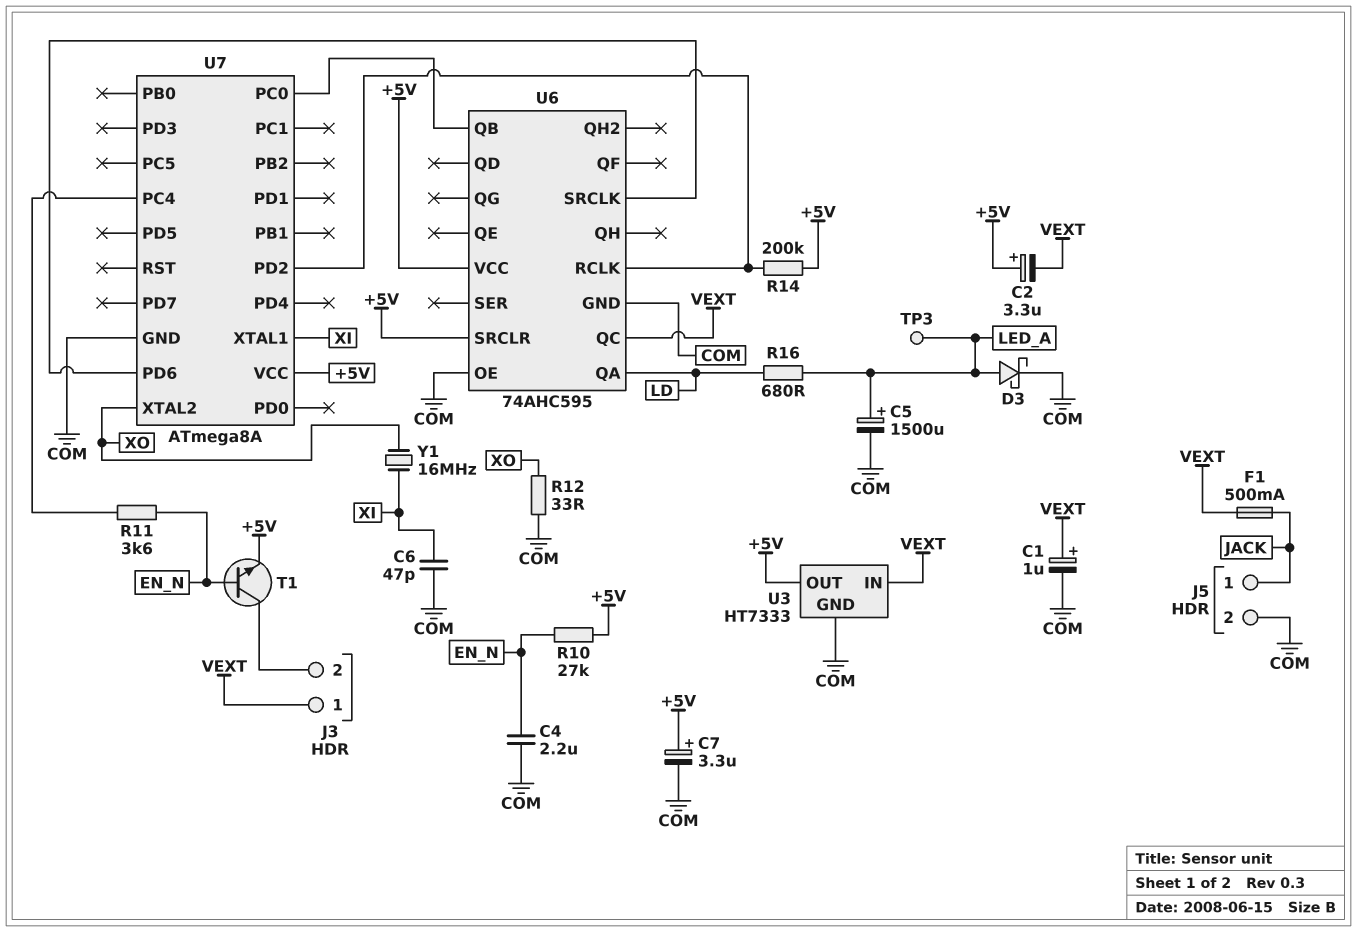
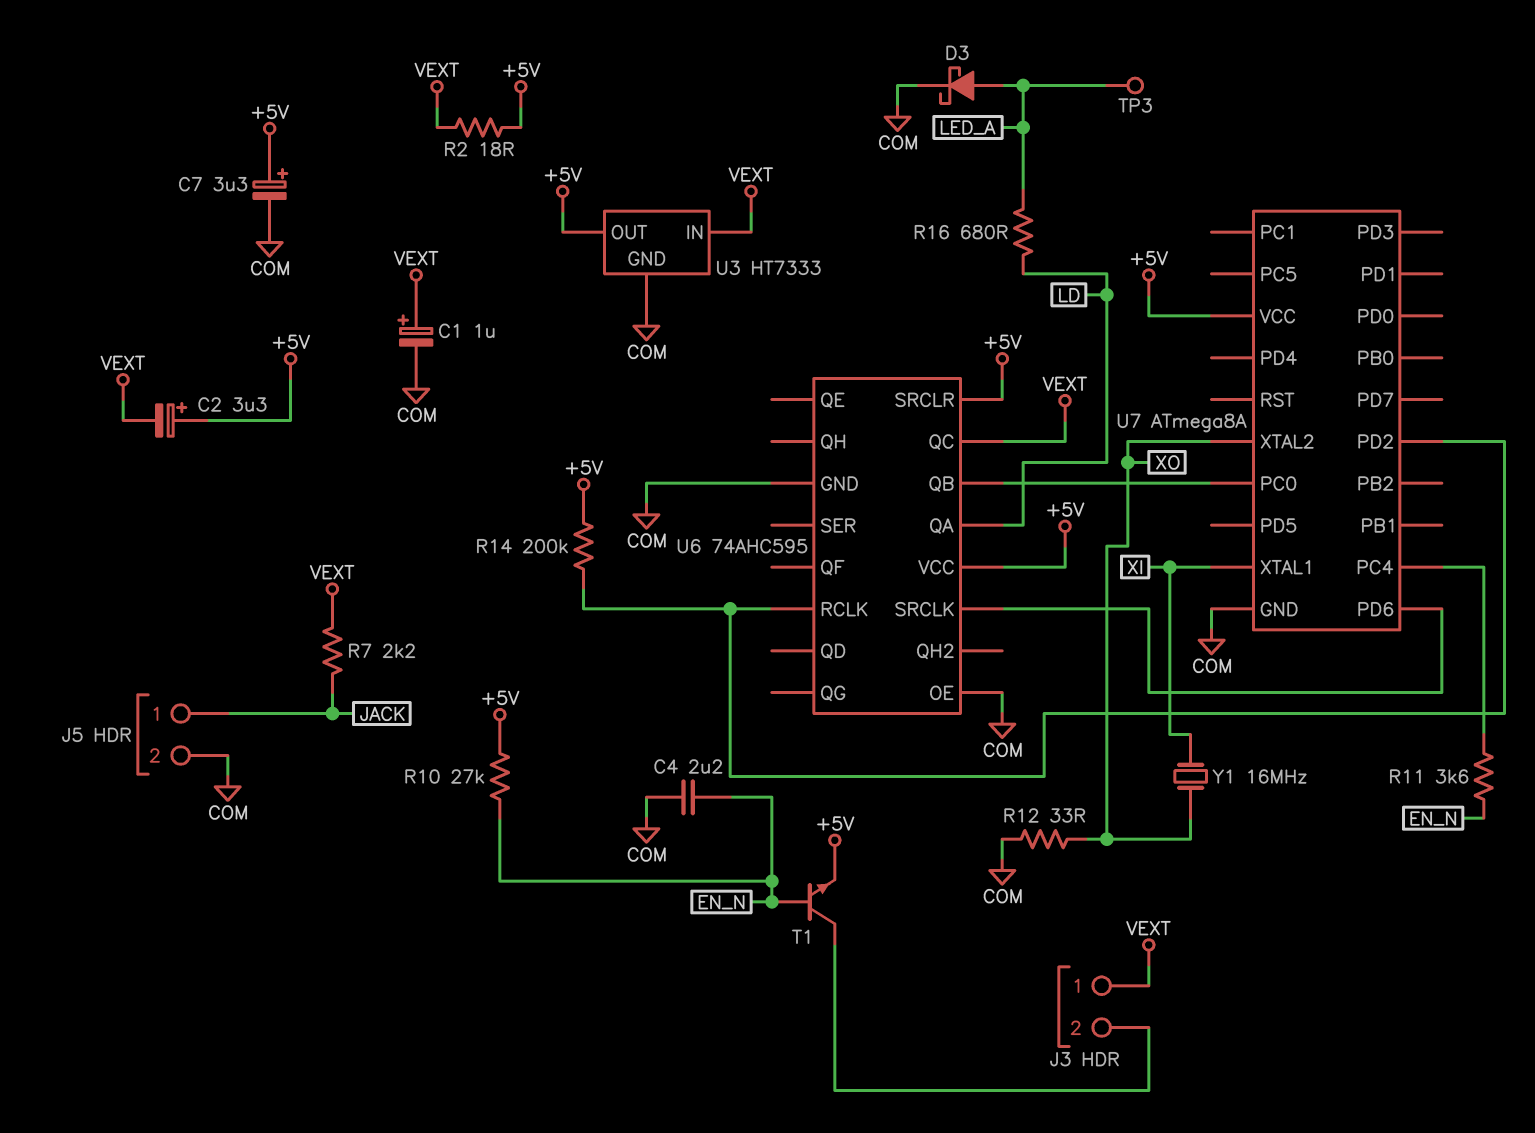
C5: 1500uF (plus LED_A, minus COM) -> none
C6: 47pF (COM, XI) -> none
F1: 500mA (JACK, VEXT) -> none
R2: none -> 18 (+5V, VEXT)
R7: none -> 2.2k (JACK, VEXT)

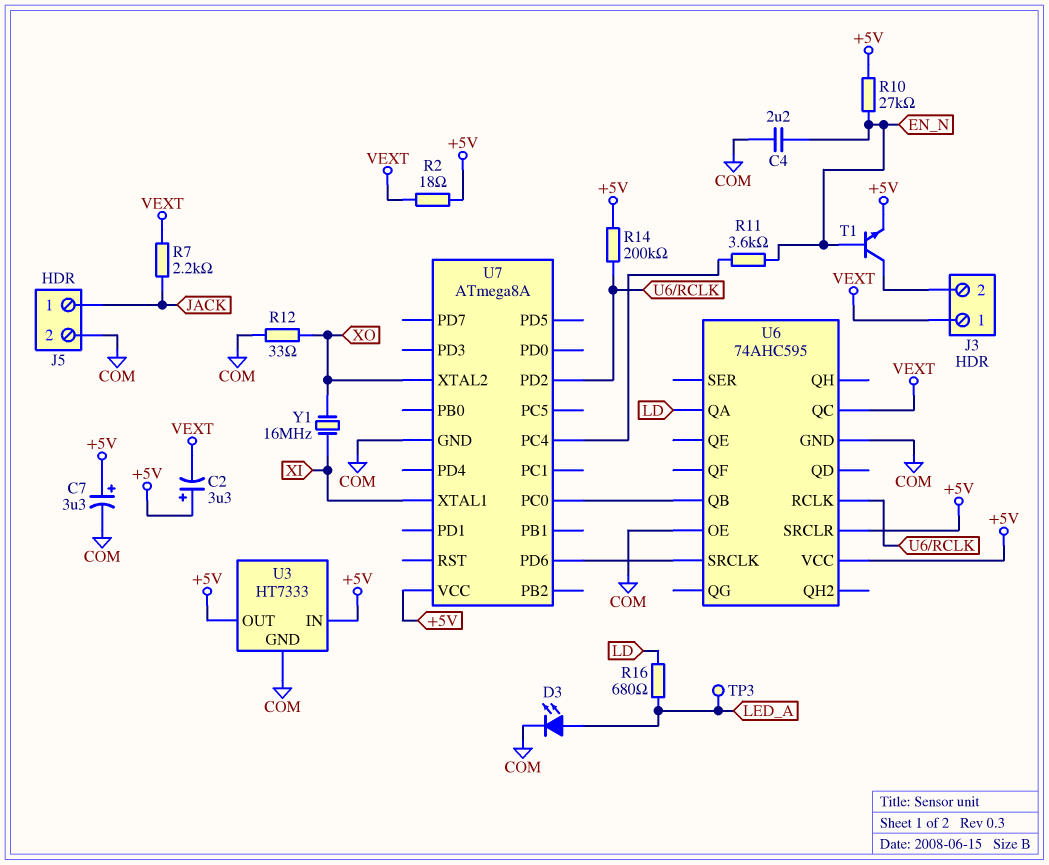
C1: 1uF (plus VEXT, minus COM) -> none
D3: schottky (A LED_A, K COM) -> LED (A LED_A, K COM)
U3 pin IN: VEXT -> +5V

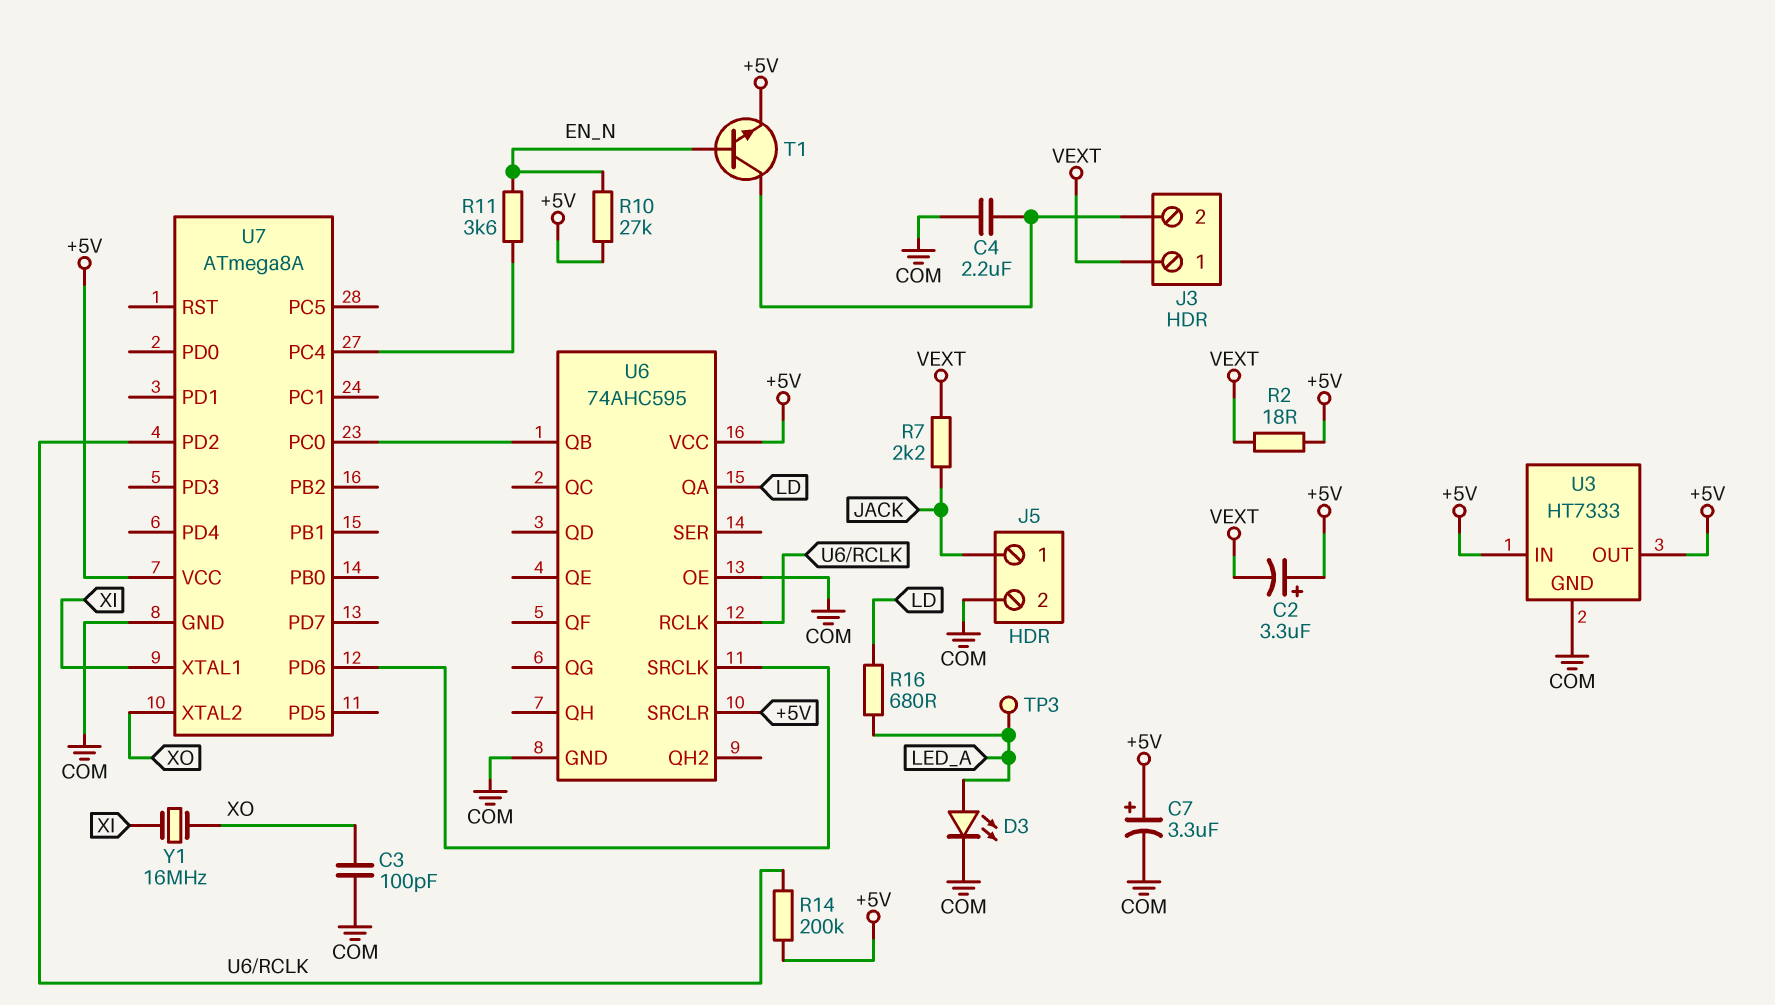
C3: none -> 100pF (COM, XO)
C4: 2.2uF (COM, EN_N) -> 2.2uF (COM, J3/2)
R12: 33 (COM, XO) -> none
U6 pin QC: VEXT -> none

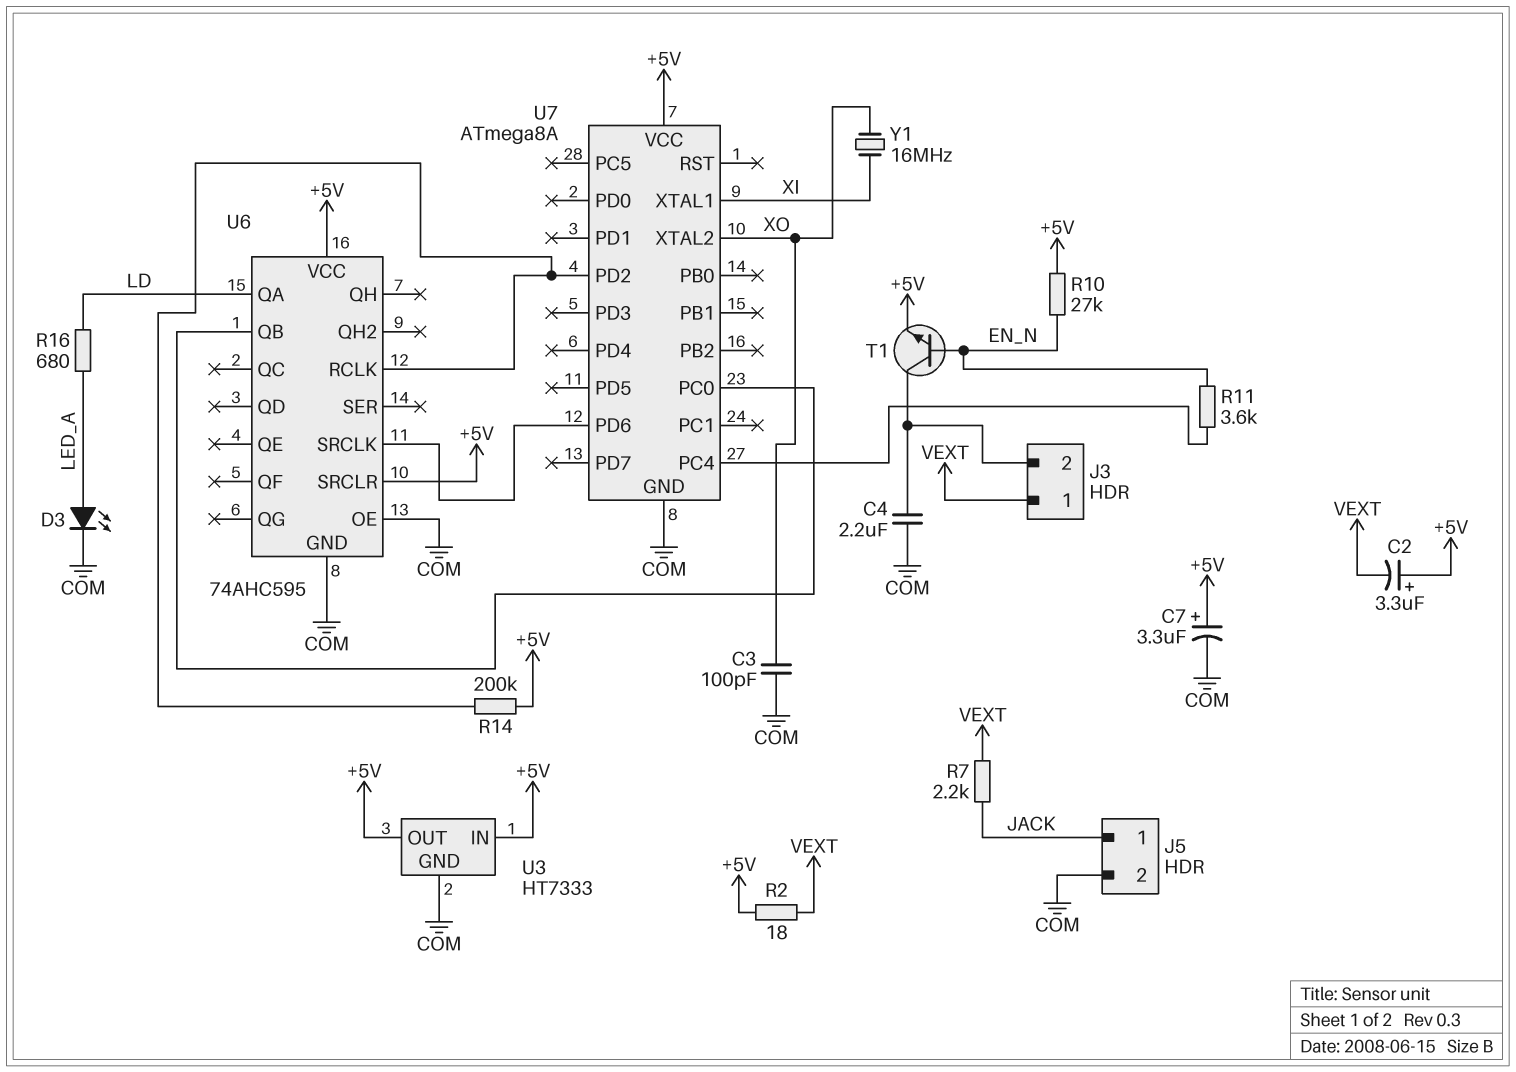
TP3: test point (LED_A) -> none

